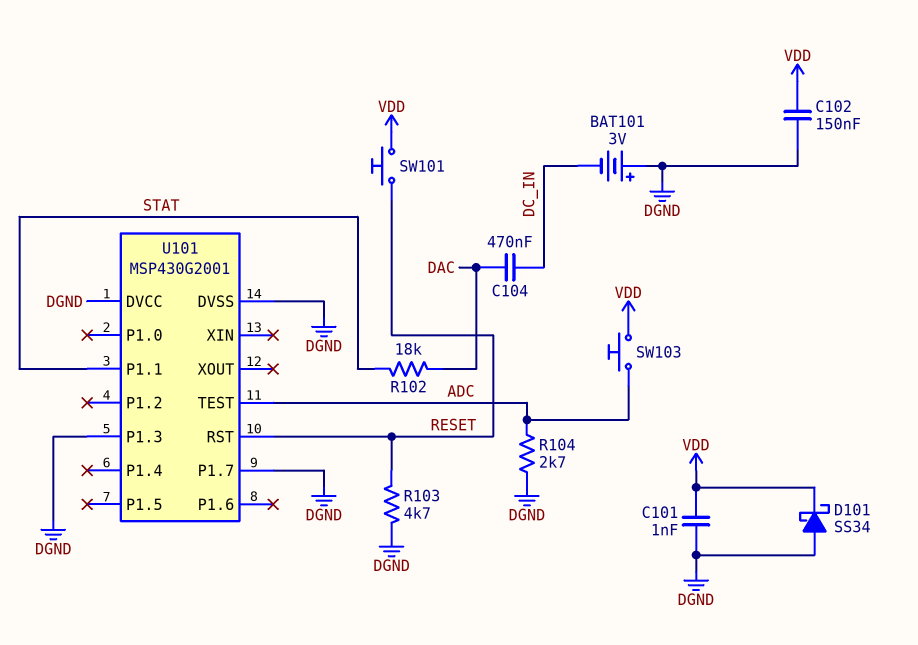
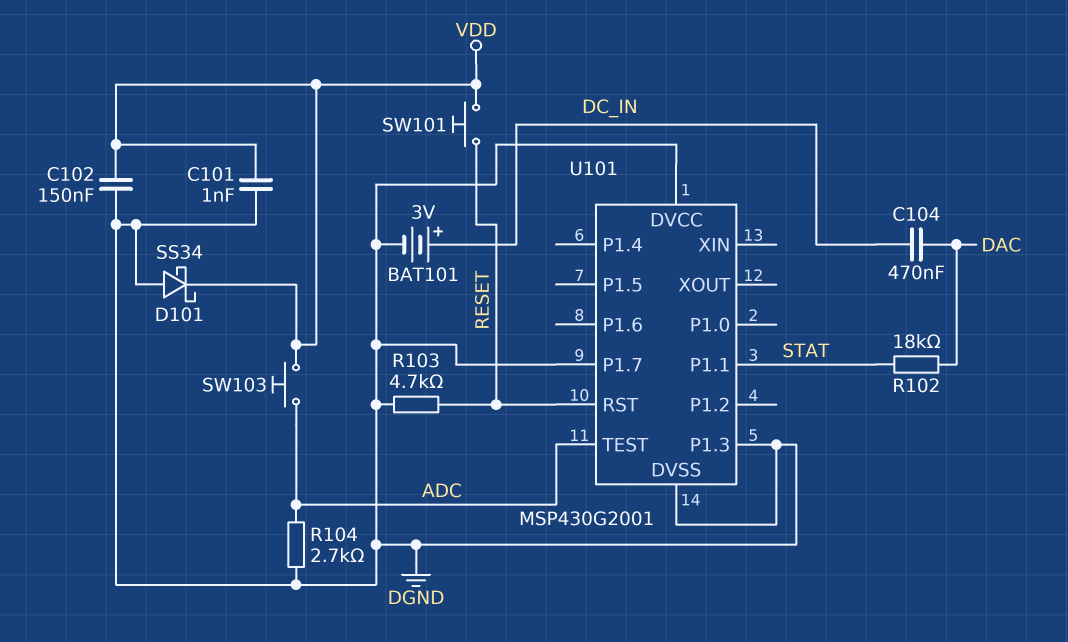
BAT101: 3V (plus DGND, minus DC_IN) -> 3V (plus DC_IN, minus DGND)

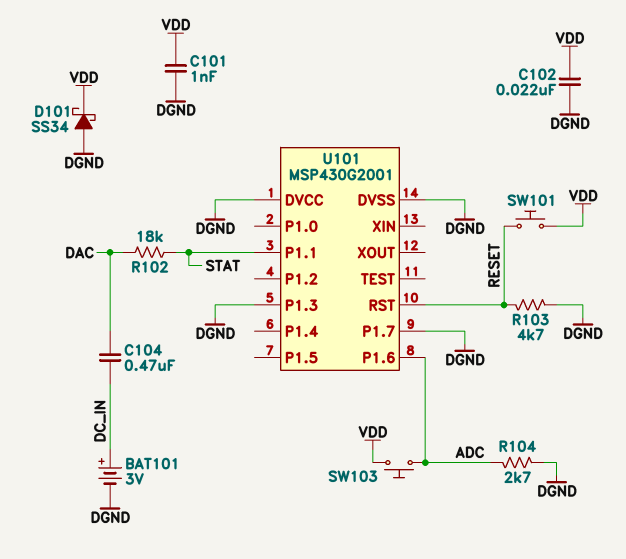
C102: 150nF (DGND, VDD) -> 22nF (DGND, VDD)
U101 pin P1.6: none -> ADC
U101 pin TEST: ADC -> none

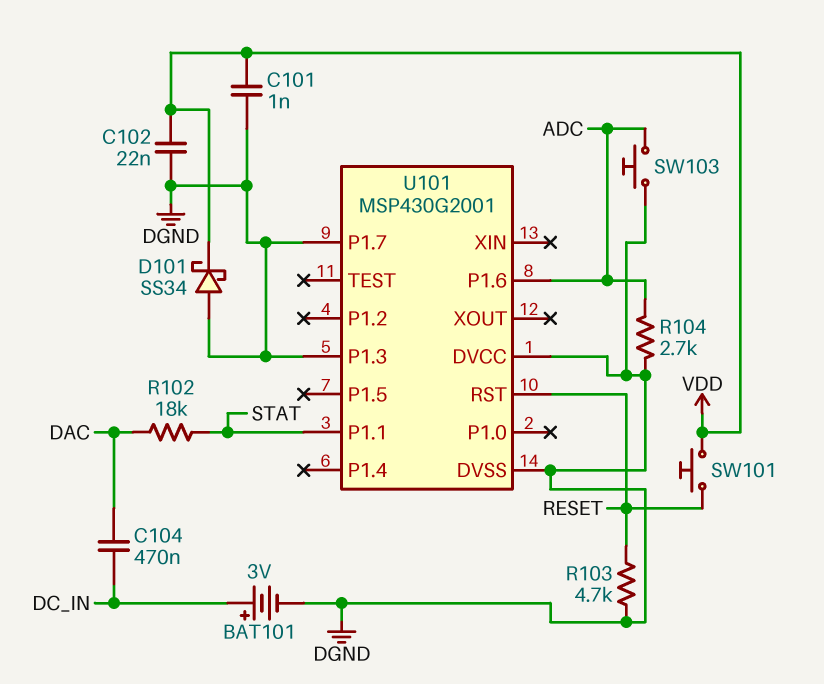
SW103: button (ADC, VDD) -> button (ADC, DGND)

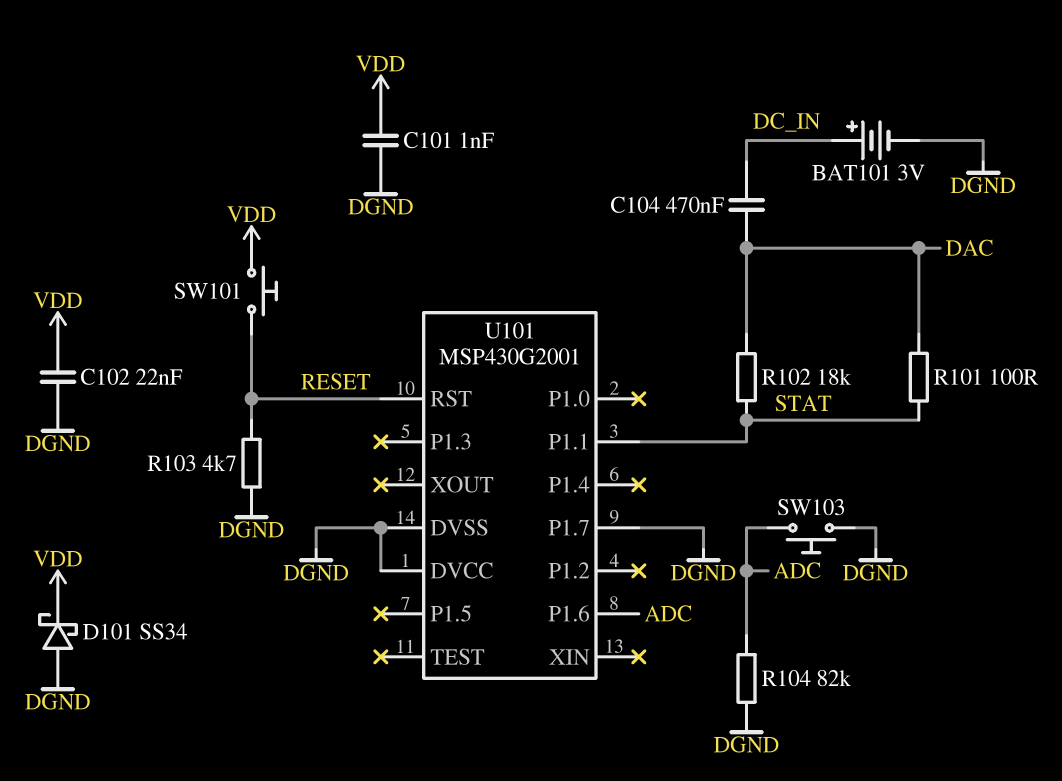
R101: none -> 100 (DAC, STAT)
R104: 2.7k (ADC, DGND) -> 82k (ADC, DGND)
U101 pin P1.3: DGND -> none

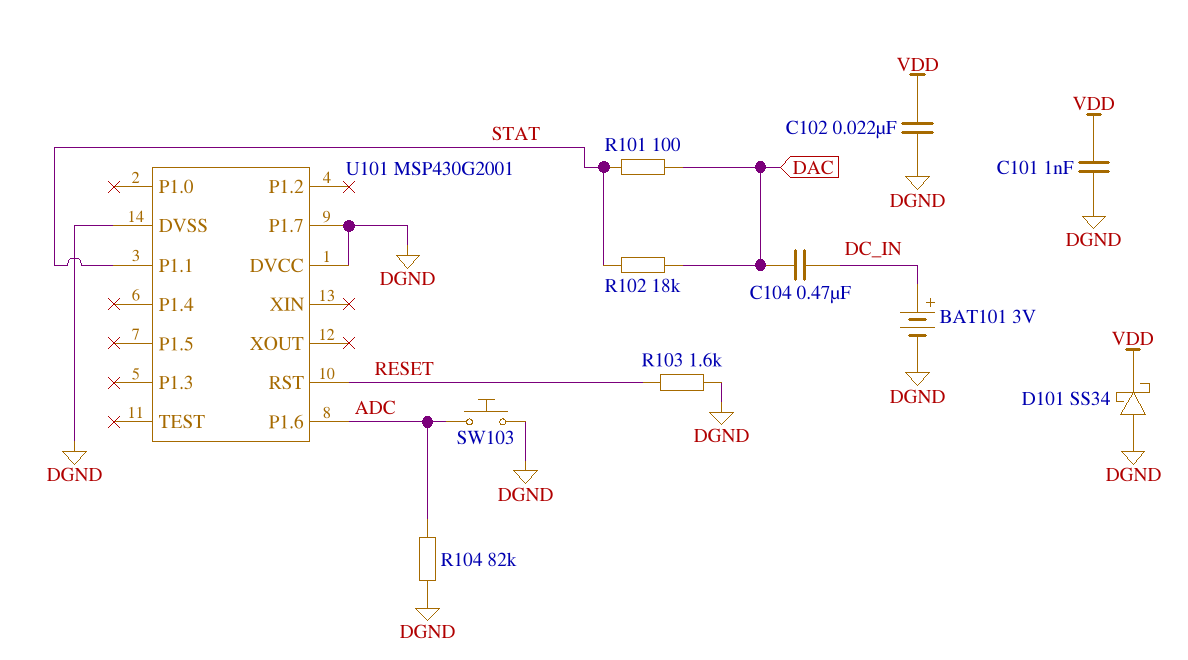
R103: 4.7k (DGND, RESET) -> 1.6k (DGND, RESET)
SW101: button (RESET, VDD) -> none

